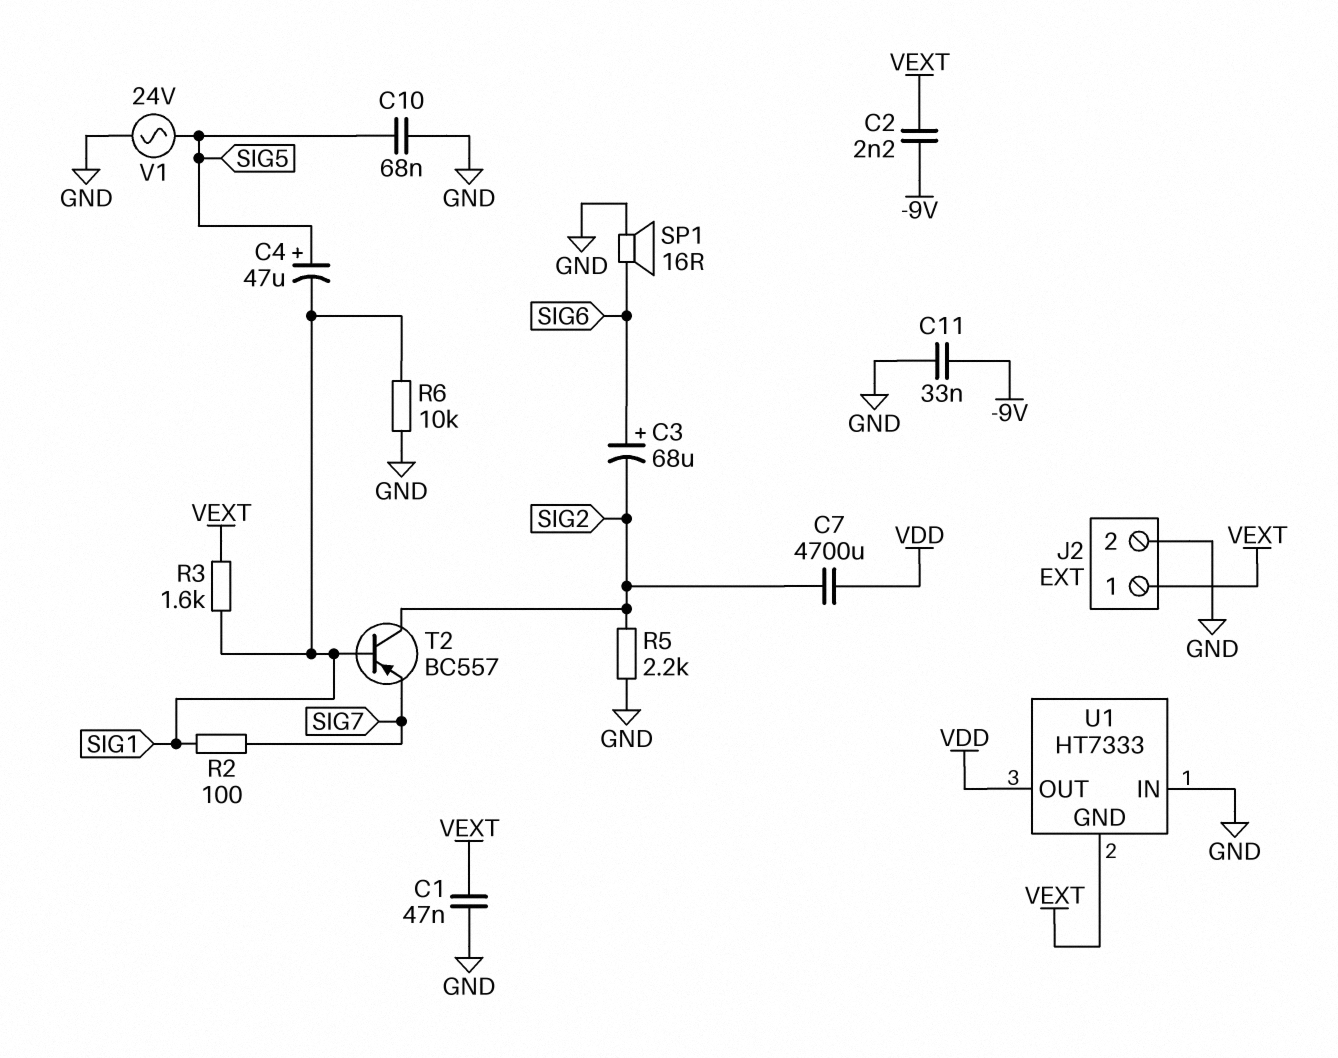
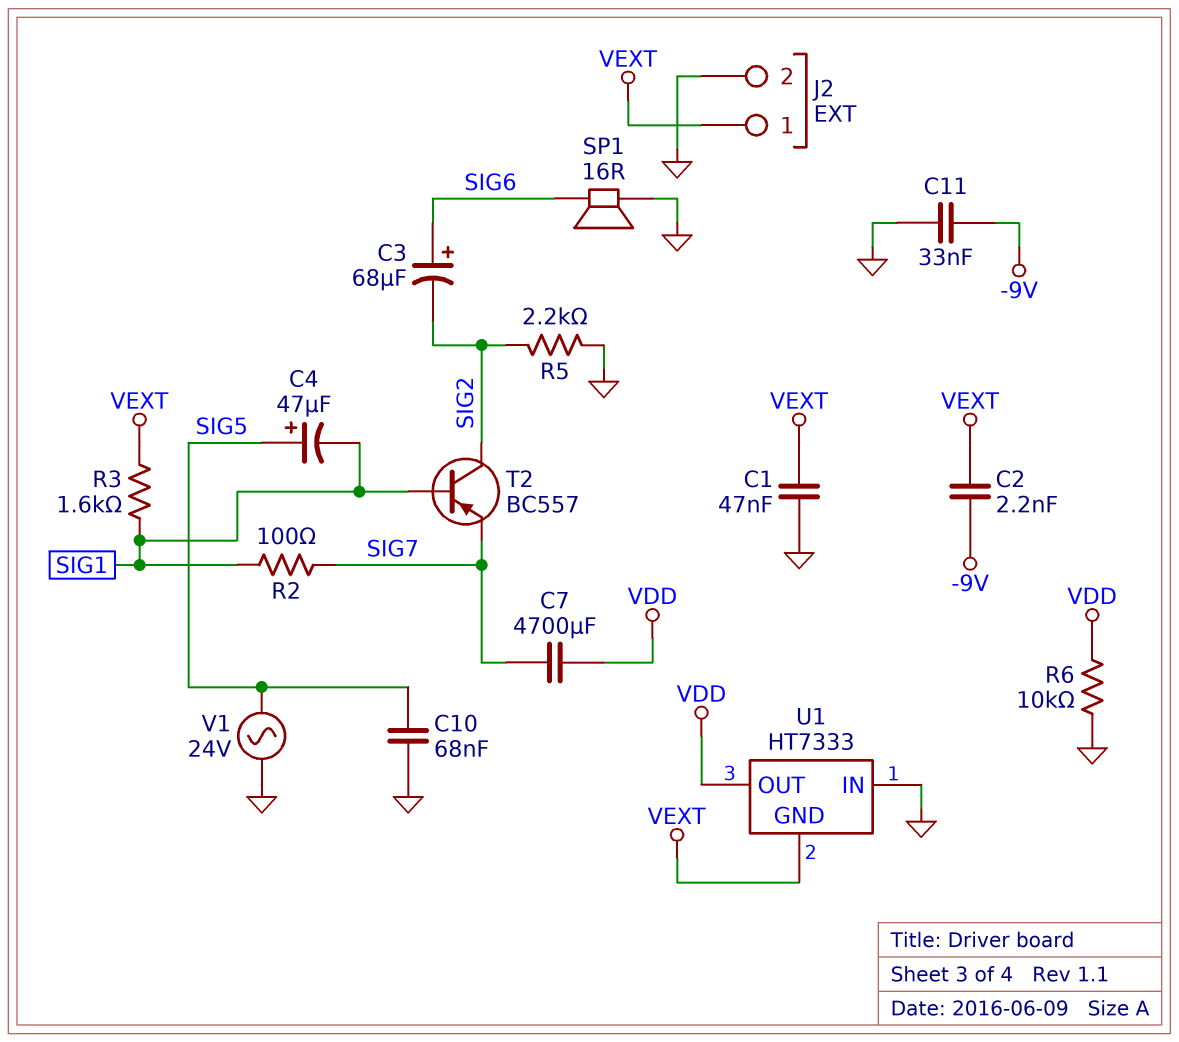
C7: 4700uF (SIG2, VDD) -> 4700uF (SIG7, VDD)
R6: 10k (GND, SIG1) -> 10k (GND, VDD)

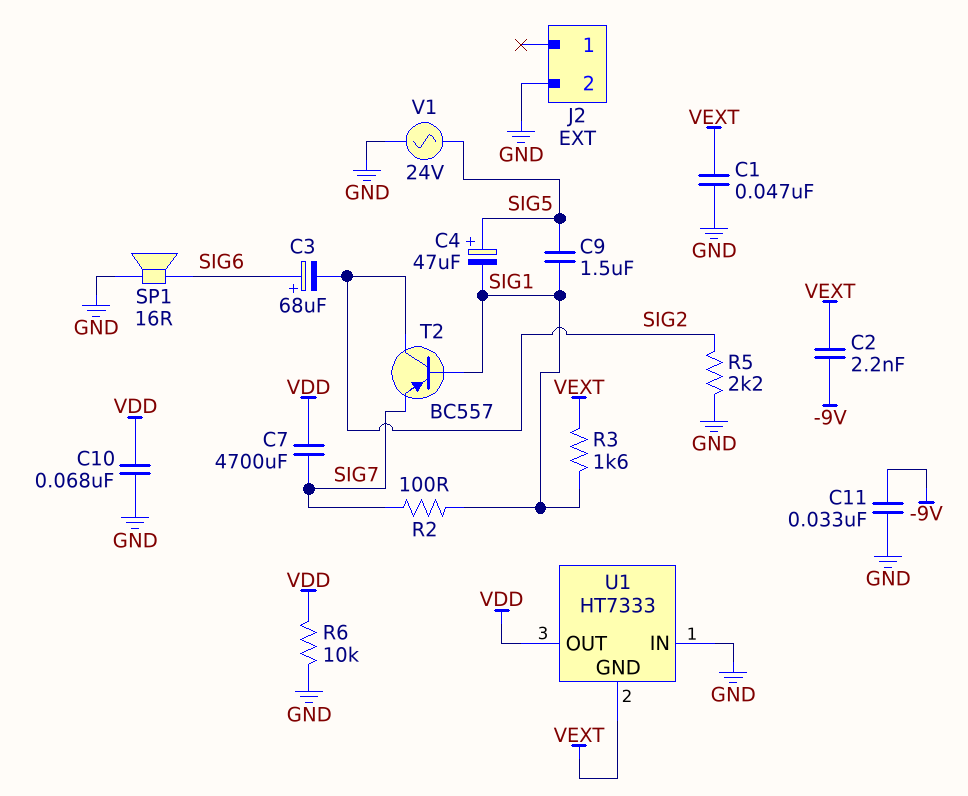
C9: none -> 1.5uF (SIG1, SIG5)
C10: 68nF (GND, SIG5) -> 68nF (GND, VDD)
J2 pin 1: VEXT -> none

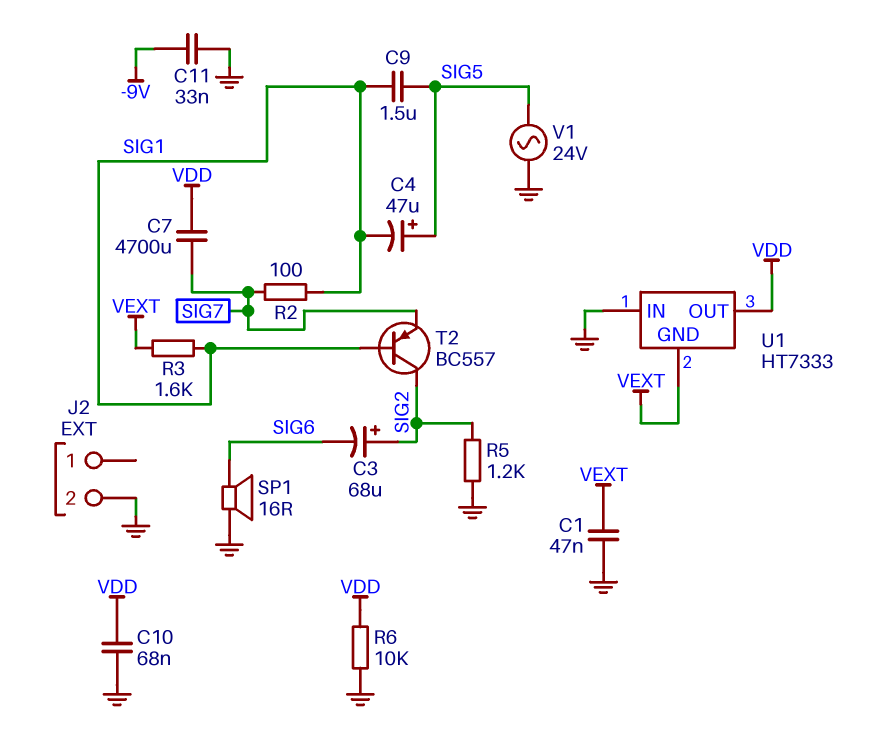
C2: 2.2nF (-9V, VEXT) -> none
C3: 68uF (plus SIG6, minus SIG2) -> 68uF (plus SIG2, minus SIG6)
R5: 2.2k (GND, SIG2) -> 1.2k (GND, SIG2)

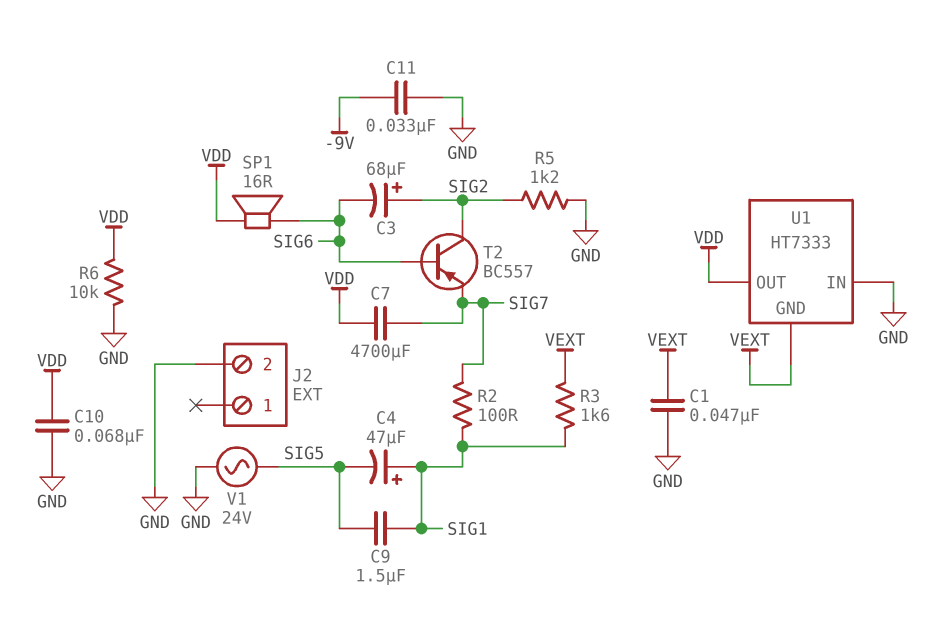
C4: 47uF (plus SIG5, minus SIG1) -> 47uF (plus SIG1, minus SIG5)
SP1: speaker 16R (GND, SIG6) -> speaker 16R (SIG6, VDD)
T2: PNP BC557 (B SIG1, C SIG2, E SIG7) -> PNP BC557 (B SIG6, C SIG2, E SIG7)

